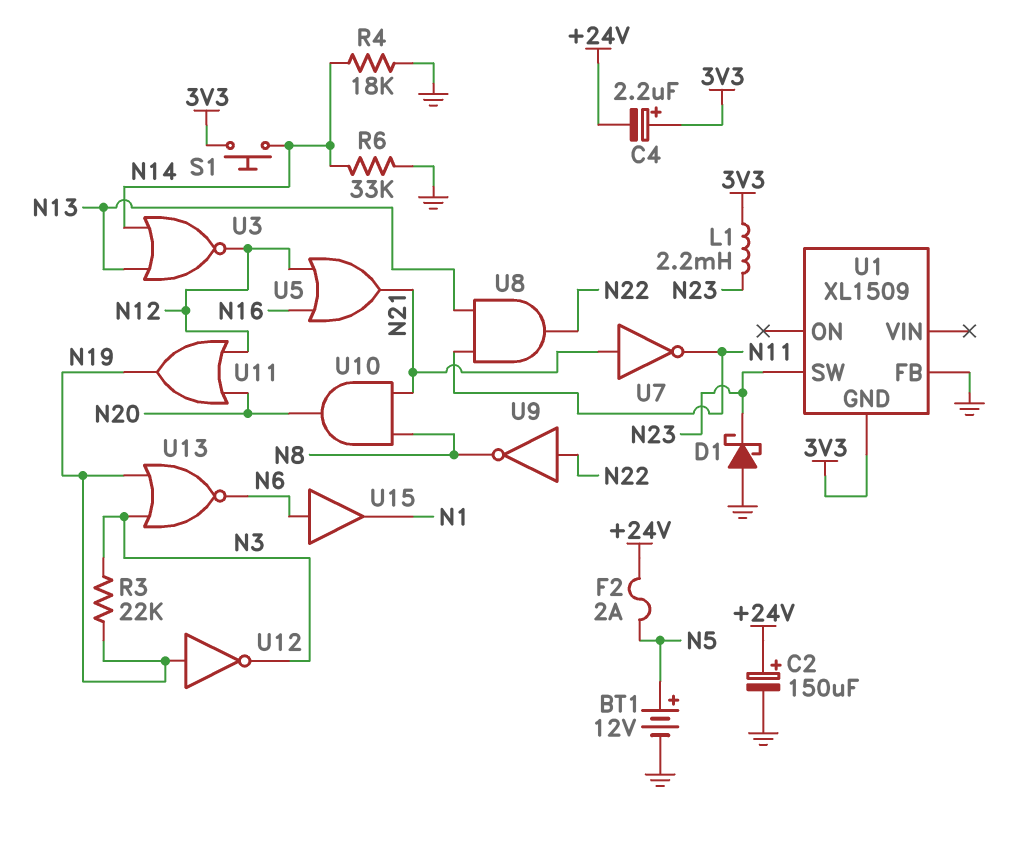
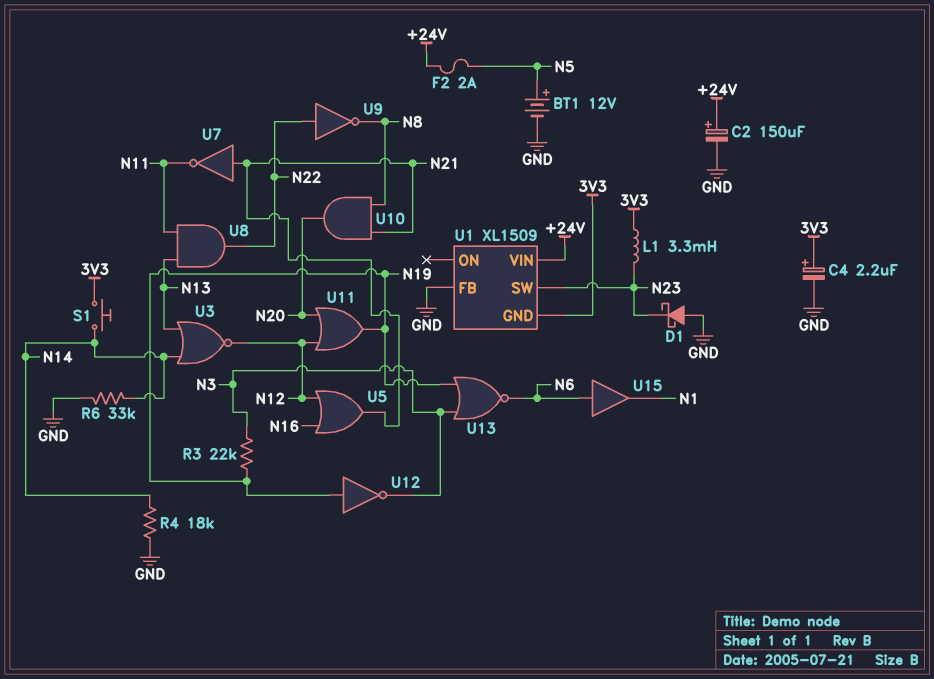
C4: 2.2uF (plus 3V3, minus +24V) -> 2.2uF (plus 3V3, minus GND)
L1: 2.2mH (3V3, N23) -> 3.3mH (3V3, N23)
U1 pin VIN: none -> +24V

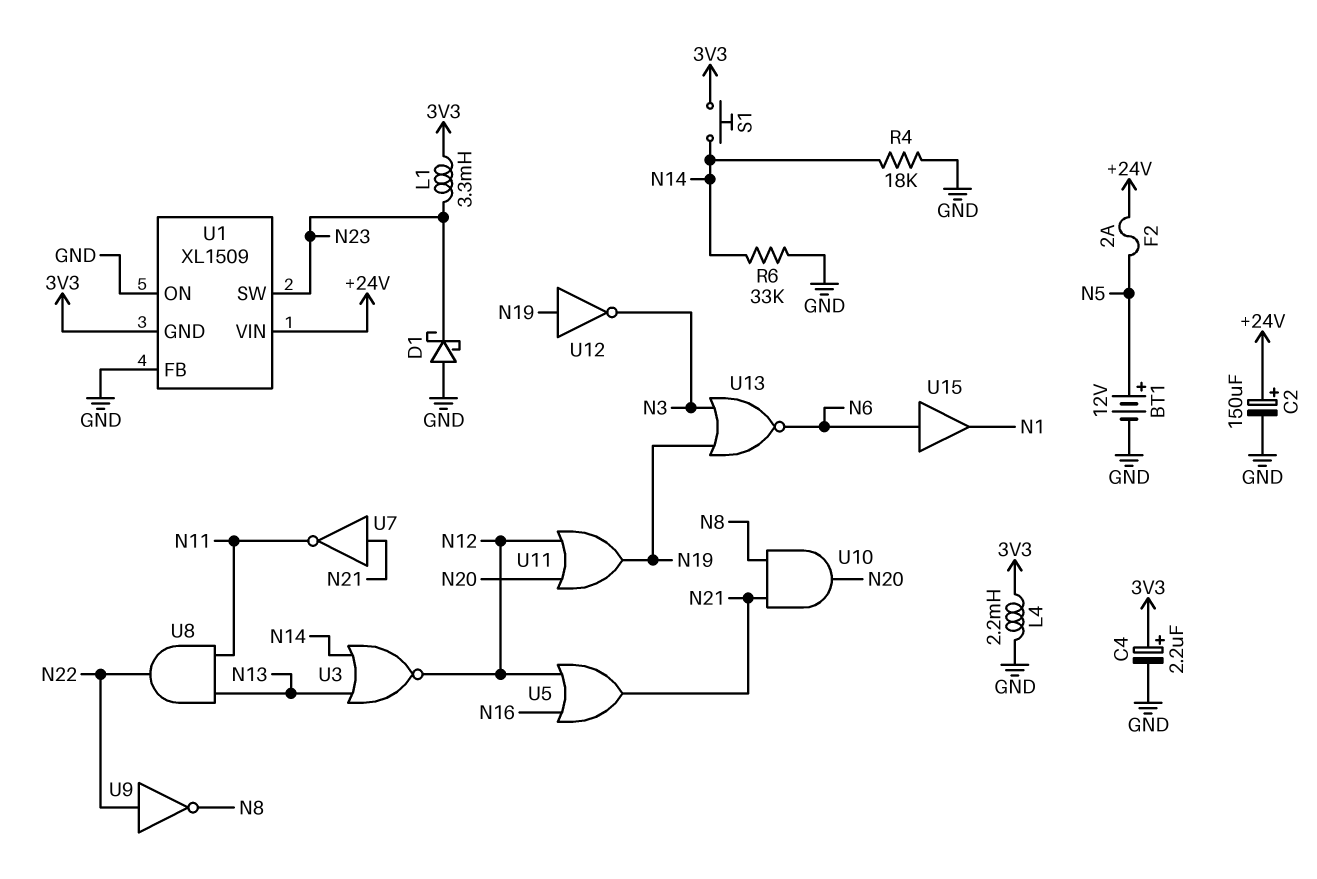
L4: none -> 2.2mH (3V3, GND)
R3: 22k (N3, N19) -> none
U1 pin ON: none -> GND

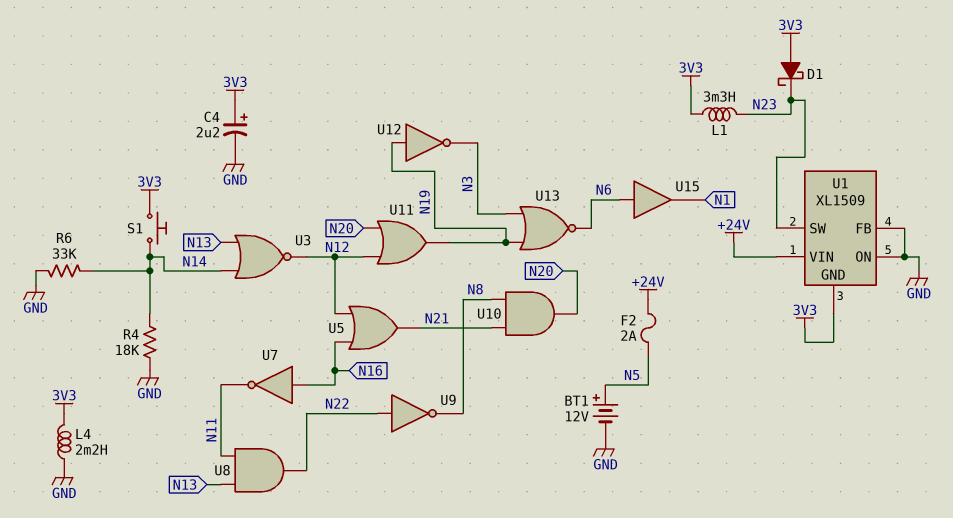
C2: 150uF (plus +24V, minus GND) -> none
D1: schottky (A GND, K N23) -> schottky (A 3V3, K N23)
U7: NOT (in N21, out N11) -> NOT (in N16, out N11)

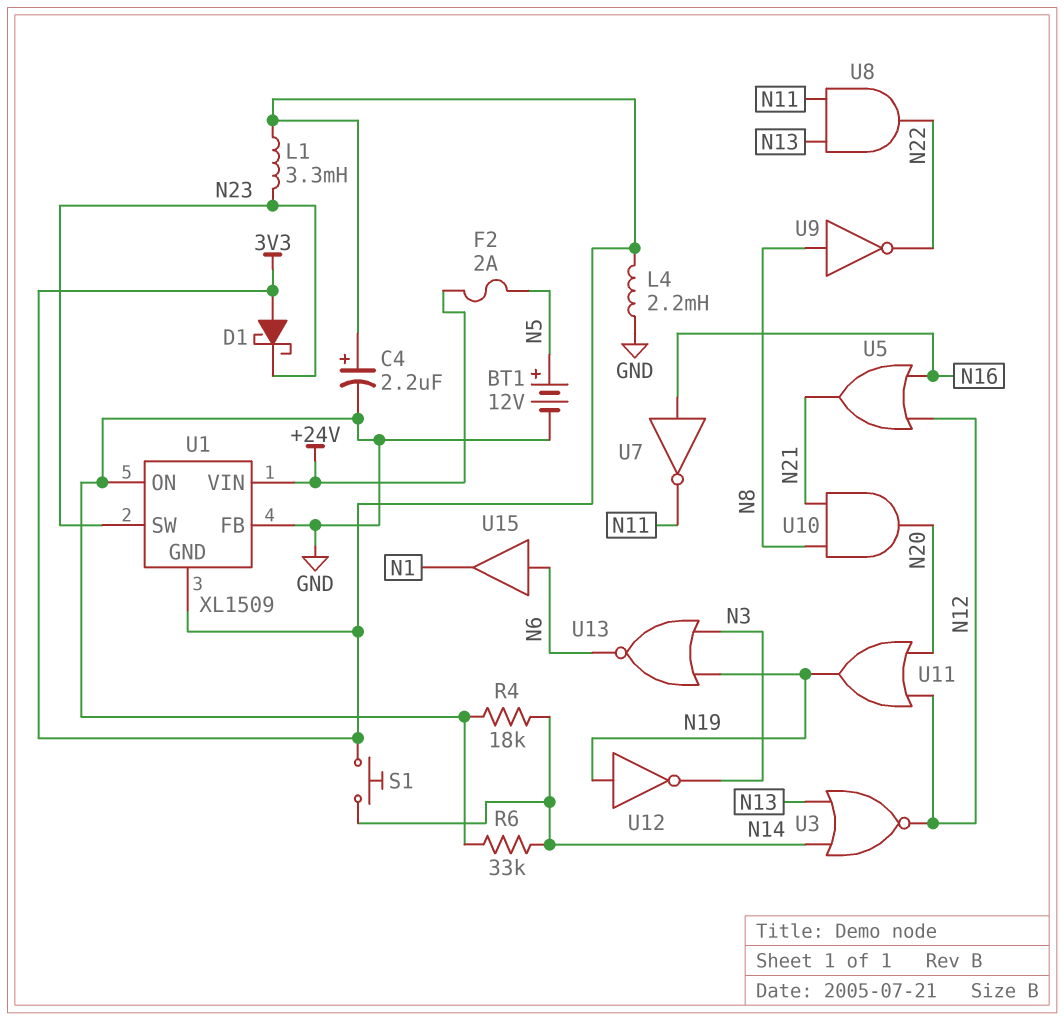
U9: NOT (in N22, out N8) -> NOT (in N8, out N22)

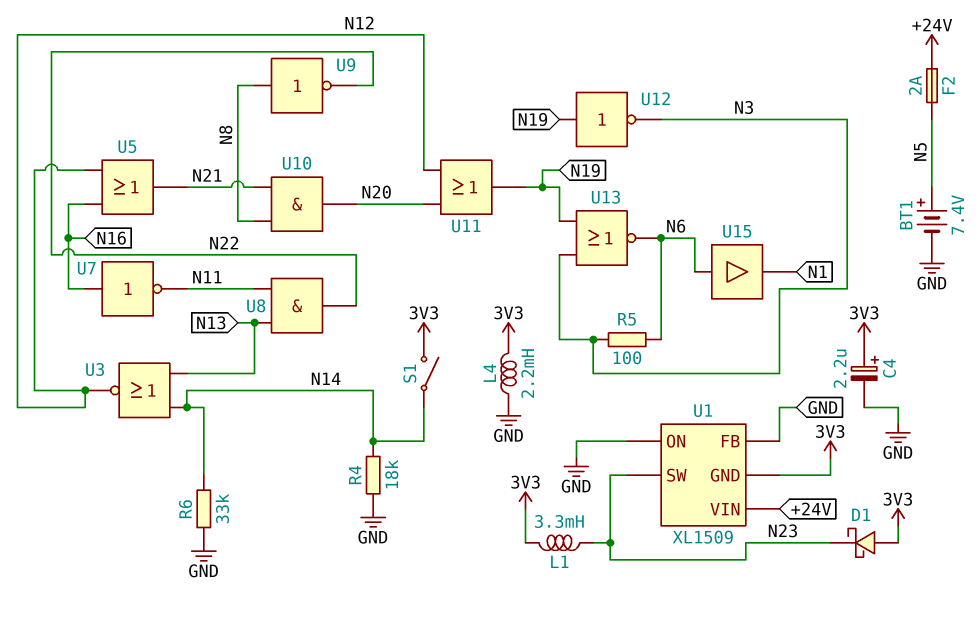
BT1: 12V (plus N5, minus GND) -> 7.4V (plus N5, minus GND)
R5: none -> 100 (N3, N6)
S1: button (3V3, N14) -> switch (3V3, N14)

